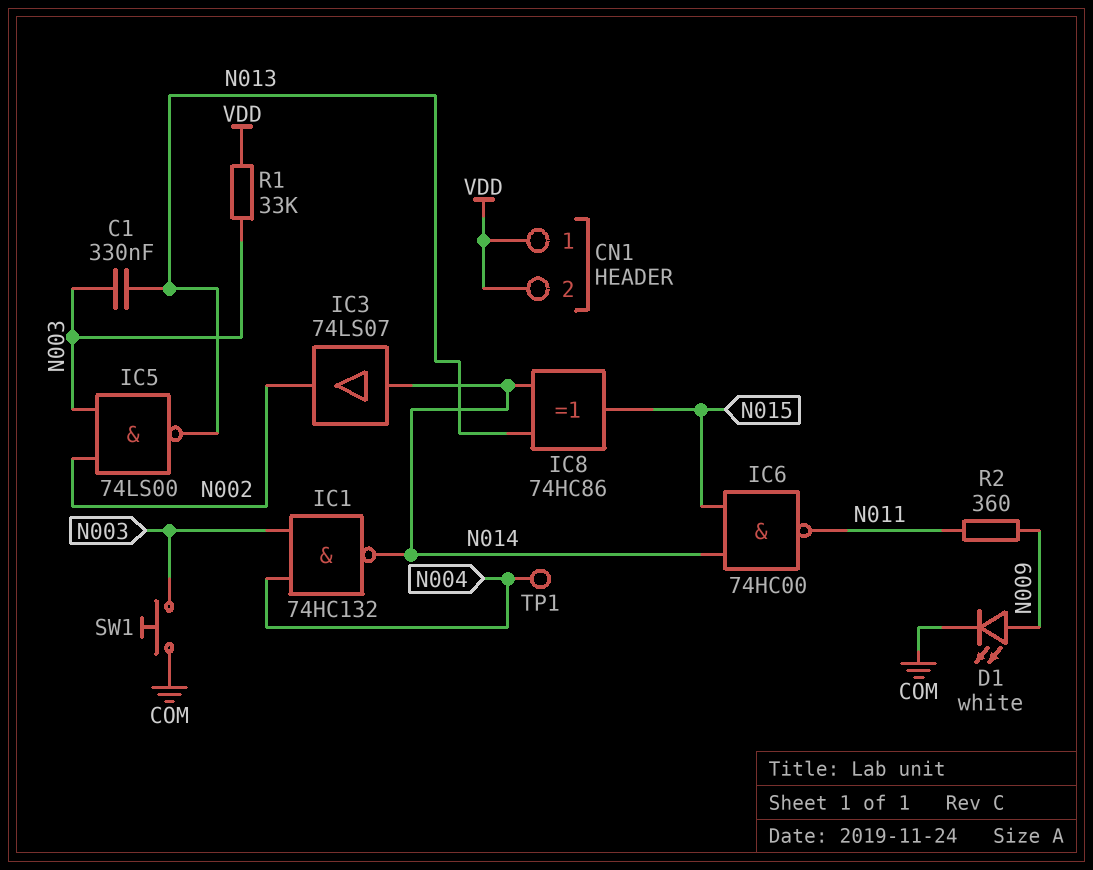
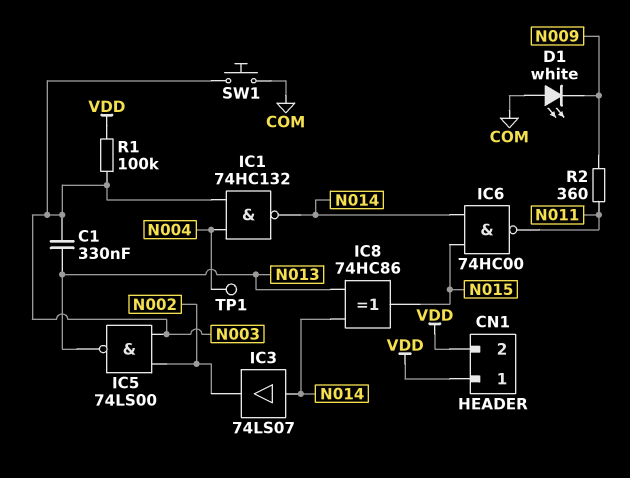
D1: LED white (A N009, K COM) -> LED white (A COM, K N009)
R1: 33k (N003, VDD) -> 100k (N003, VDD)

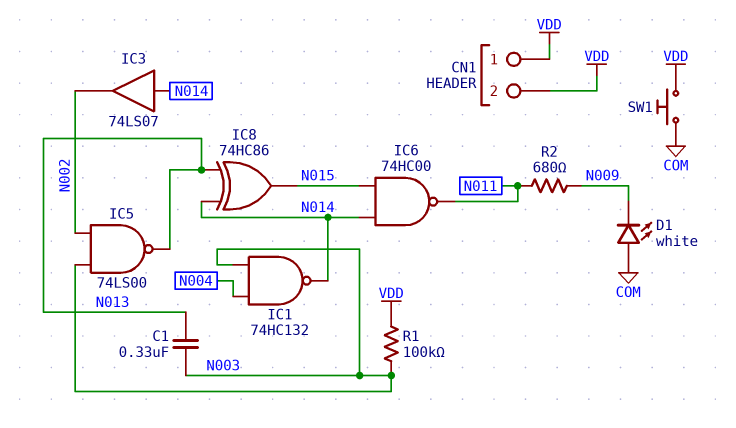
R2: 360 (N009, N011) -> 680 (N009, N011)
SW1: button (COM, N003) -> button (COM, VDD)
TP1: test point (N004) -> none

